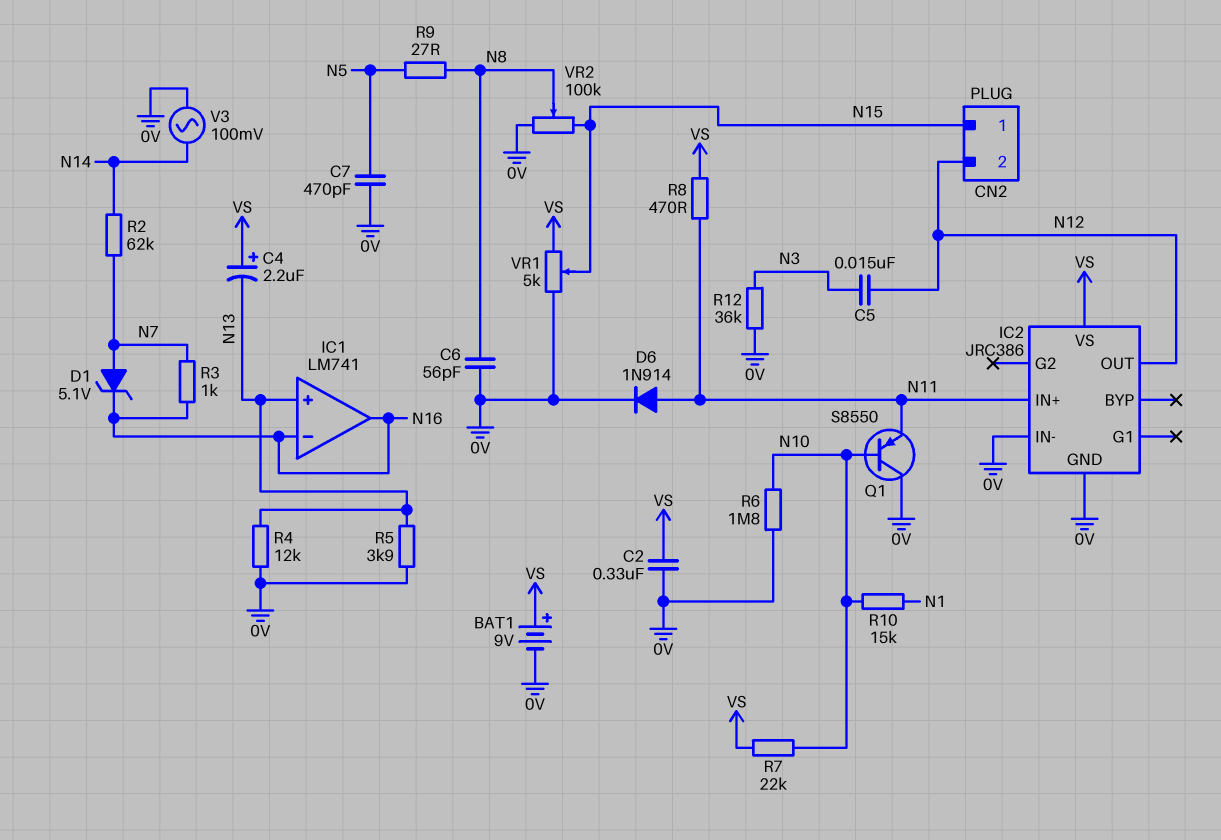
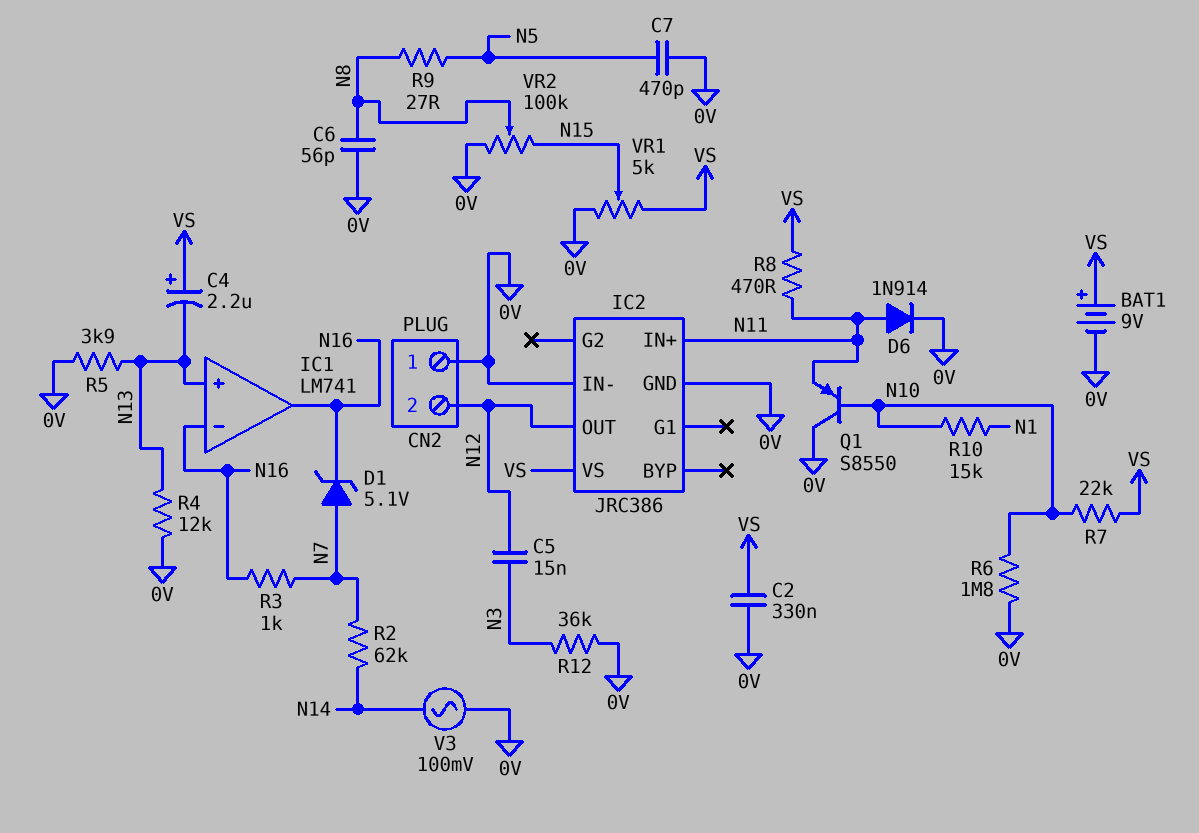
CN2 pin 1: N15 -> 0V

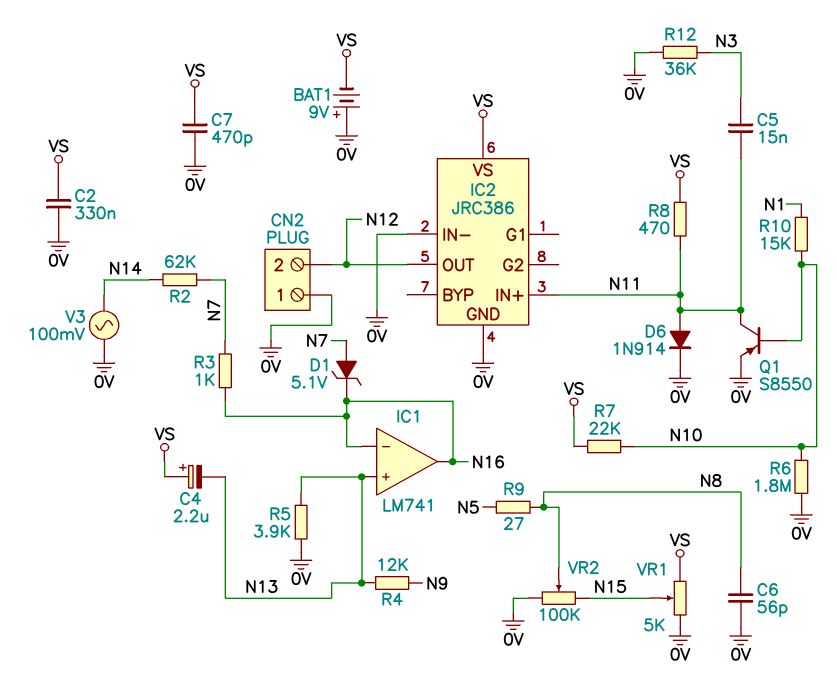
BAT1: 9V (plus VS, minus 0V) -> 9V (plus 0V, minus VS)
C5: 15nF (N3, N12) -> 15nF (N3, N11)
C7: 470pF (0V, N5) -> 470pF (0V, VS)
Q1: PNP S8550 (B N10, C 0V, E N11) -> PNP S8550 (B N10, C N11, E 0V)
R4: 12k (0V, N13) -> 12k (N9, N13)

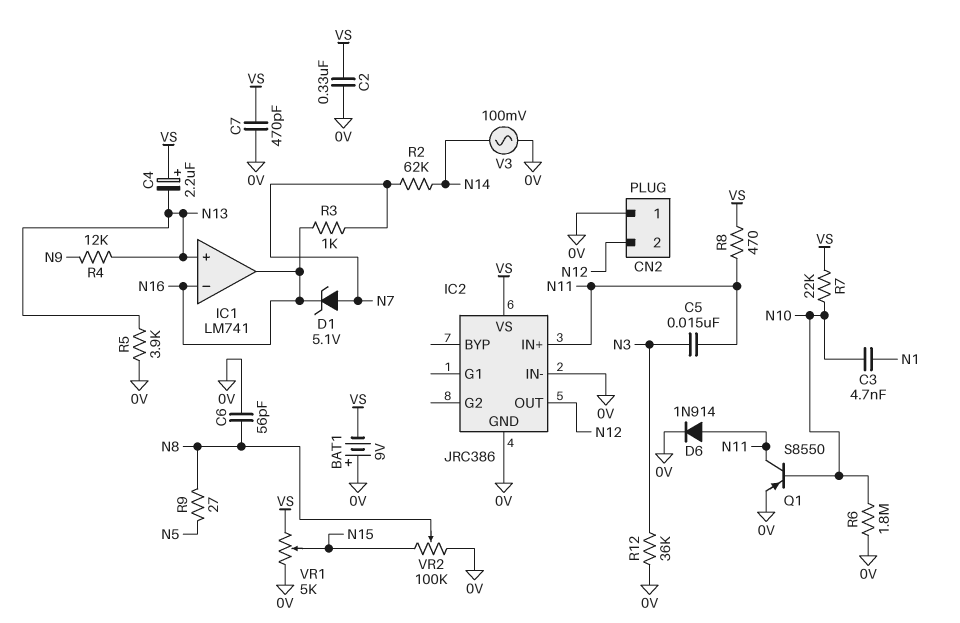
C3: none -> 4.7nF (N1, N10)
R10: 15k (N1, N10) -> none

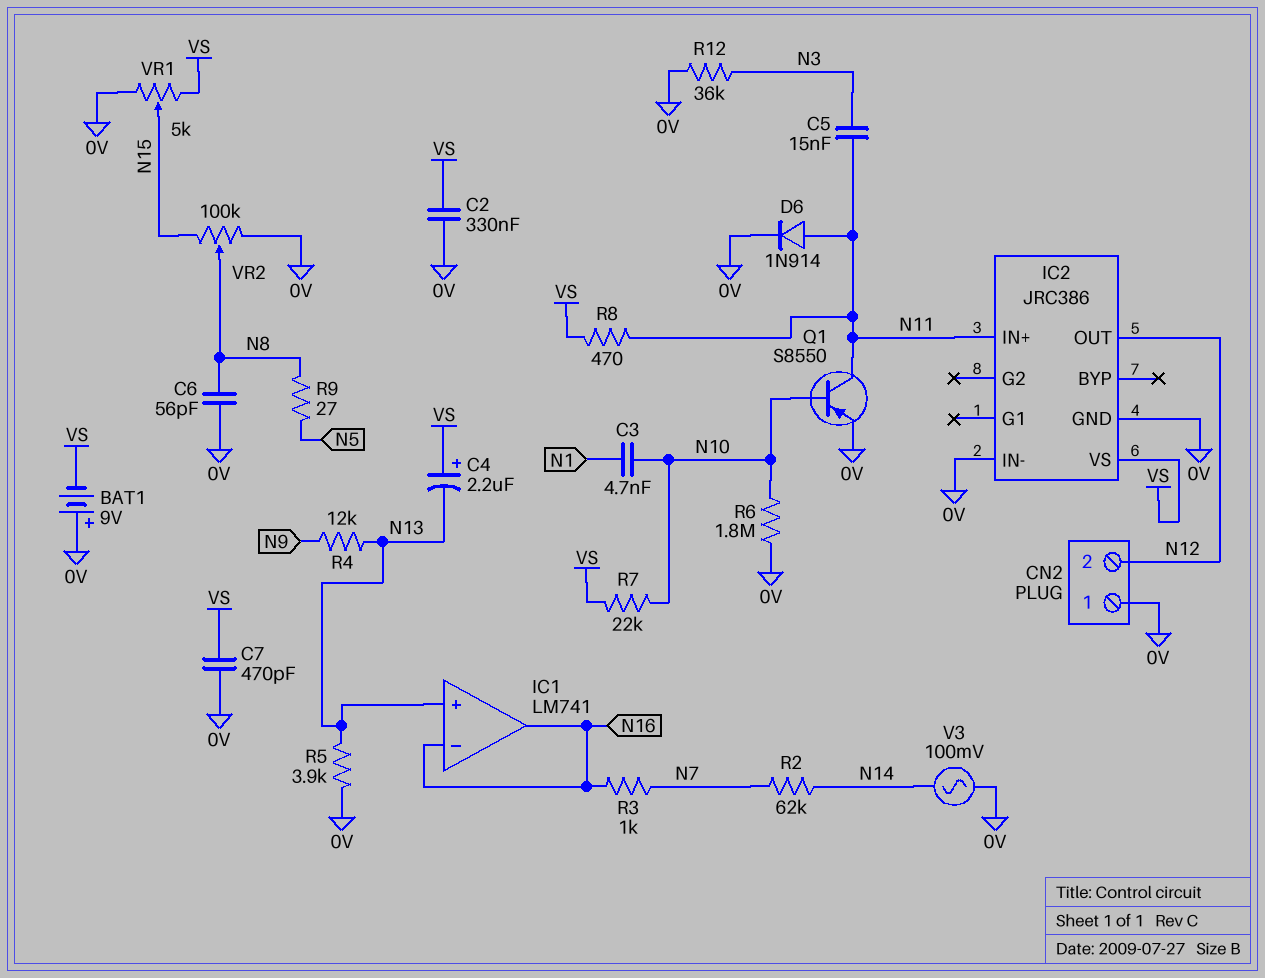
D1: zener 5.1V (A N7, K N16) -> none

